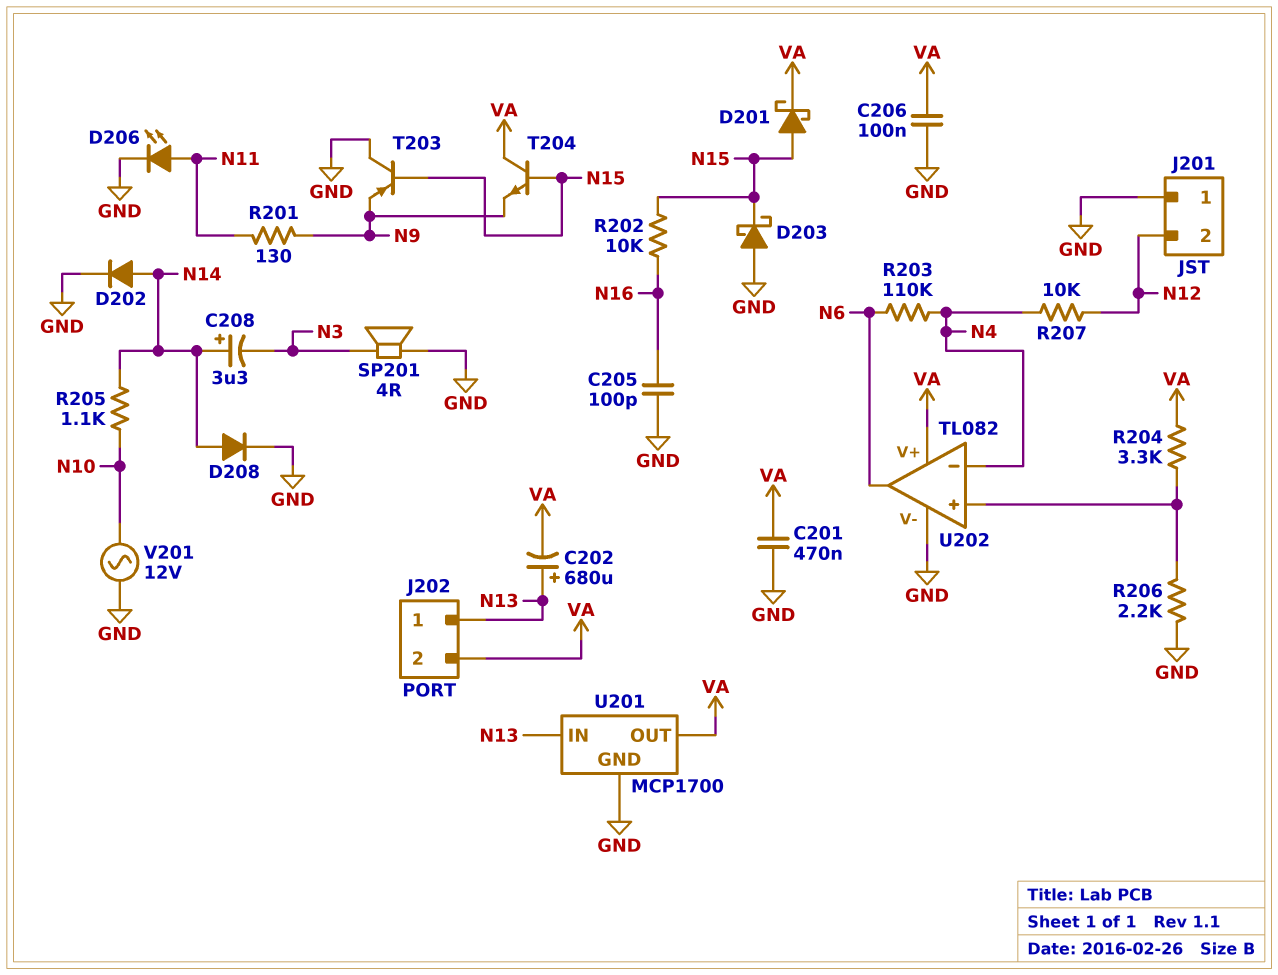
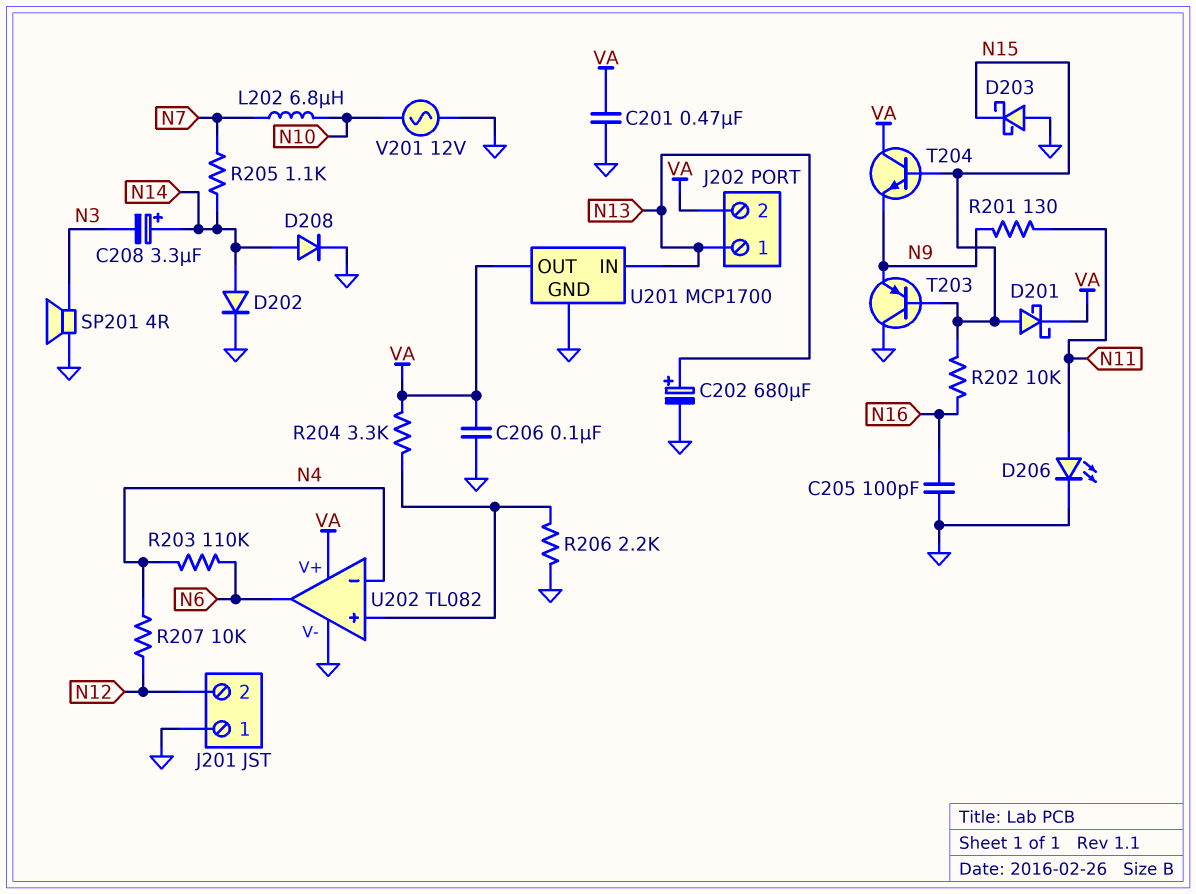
C202: 680uF (plus N13, minus VA) -> 680uF (plus N13, minus GND)
L202: none -> 6.8uH (N7, N10)
R205: 1.1k (N10, N14) -> 1.1k (N7, N14)

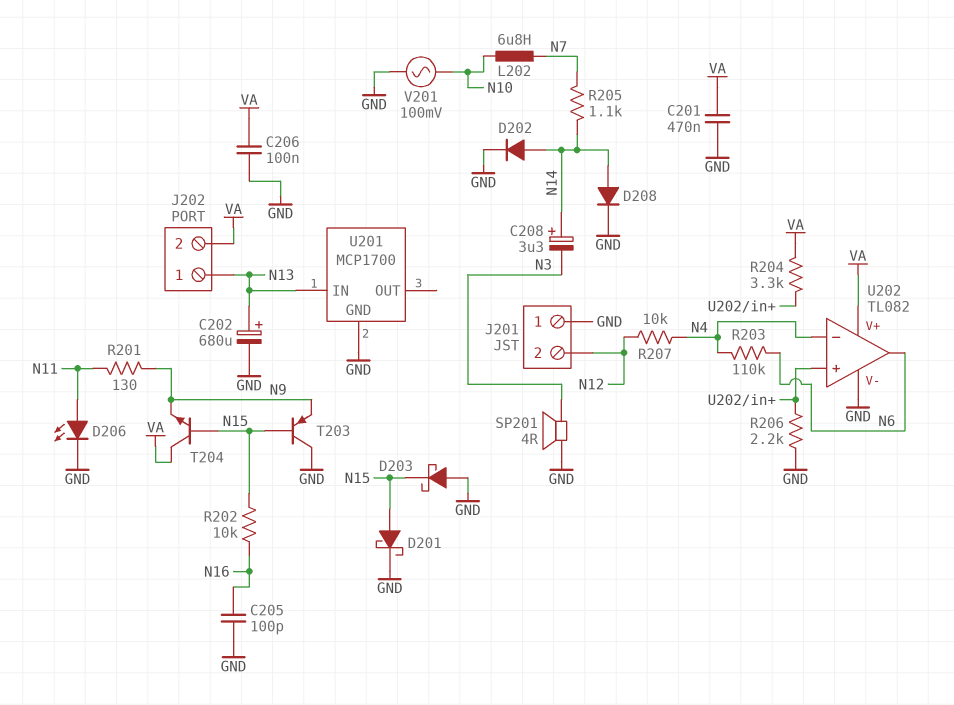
D201: schottky (A N15, K VA) -> schottky (A N15, K GND)
U201 pin OUT: VA -> none
V201: AC 12V (GND, N10) -> AC 100mV (GND, N10)

